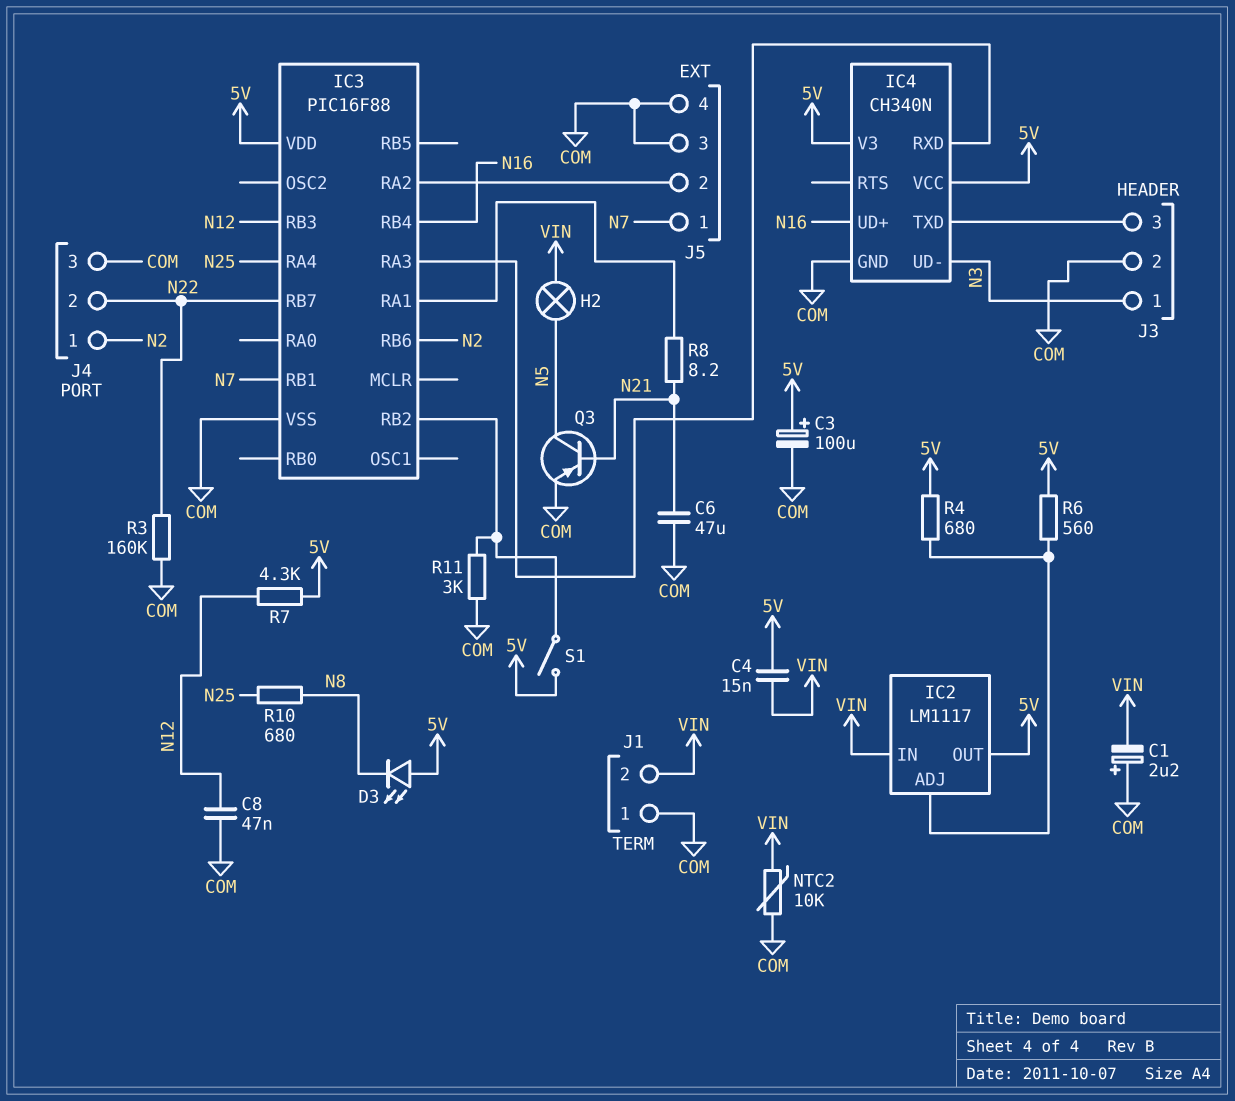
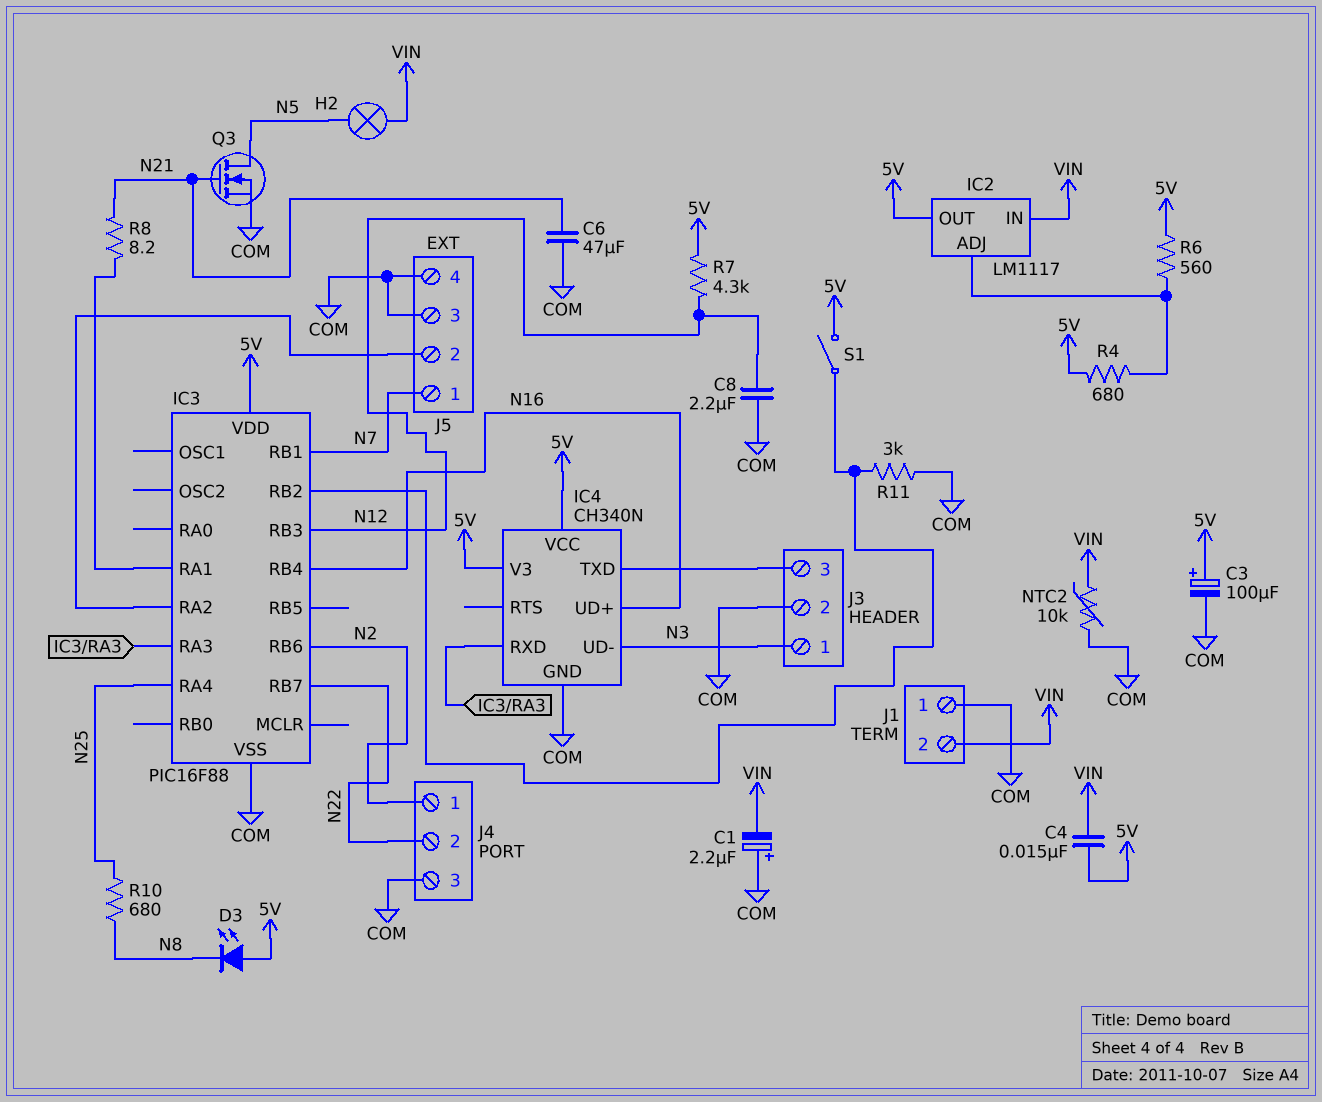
C8: 47nF (COM, N12) -> 2.2uF (COM, N12)
Q3: PNP (B N21, C N5, E COM) -> NMOS (G N21, D N5, S COM)
R3: 160k (COM, N22) -> none

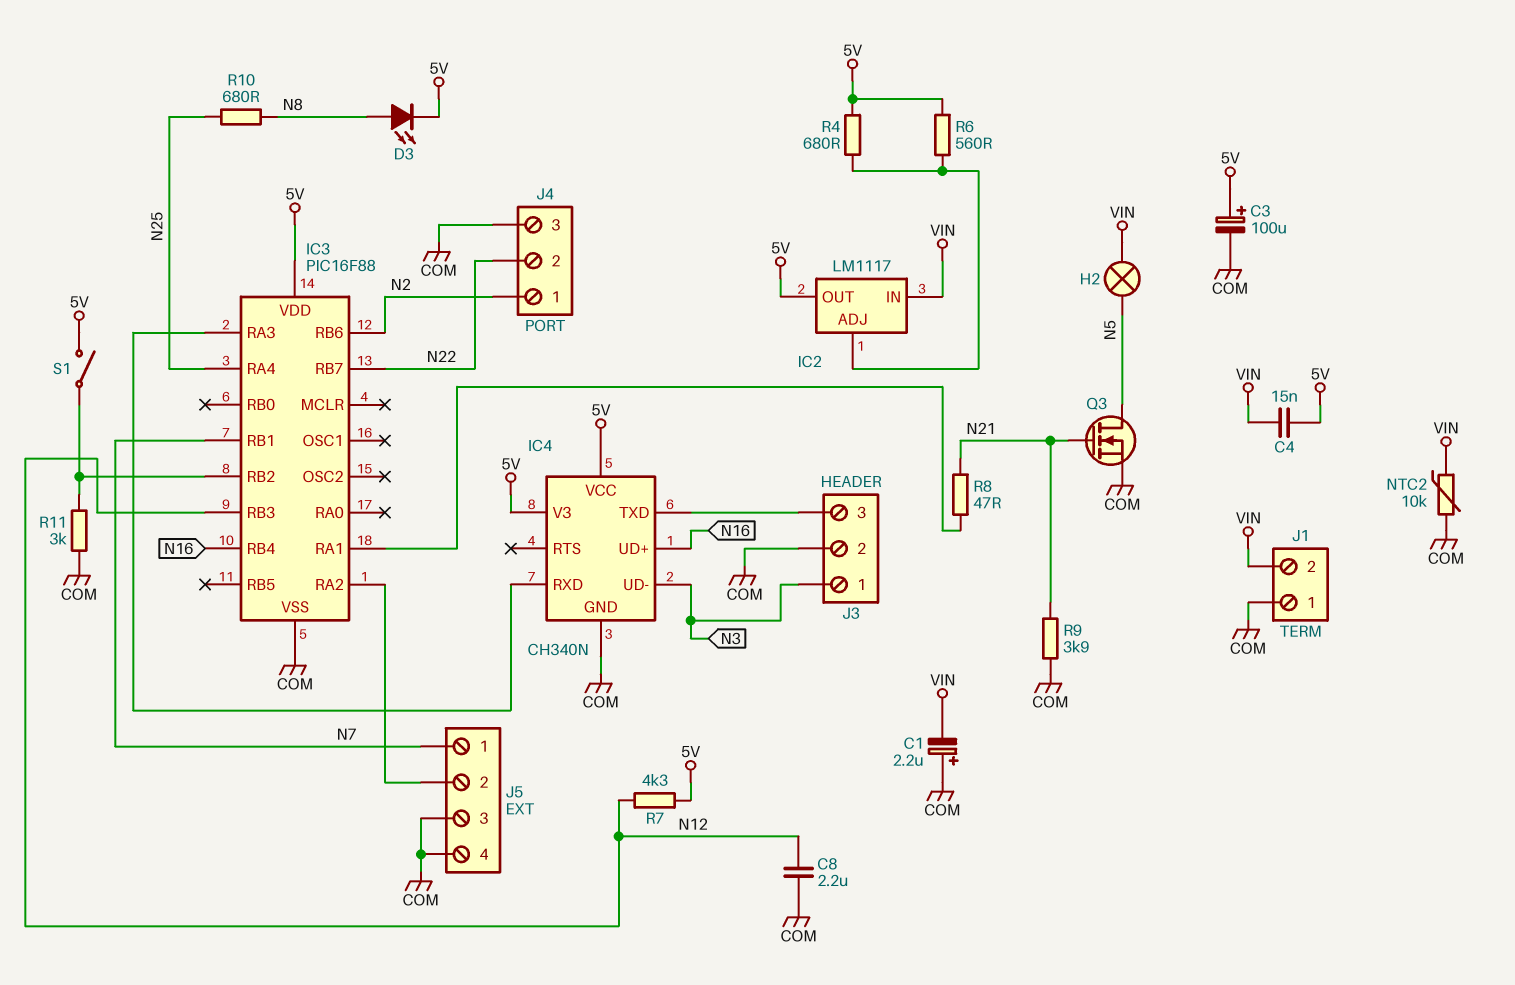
C6: 47uF (COM, N21) -> none
D3: LED (A 5V, K N8) -> LED (A N8, K 5V)
R8: 8.2 (IC3/RA1, N21) -> 47 (IC3/RA1, N21)
R9: none -> 3.9k (COM, N21)

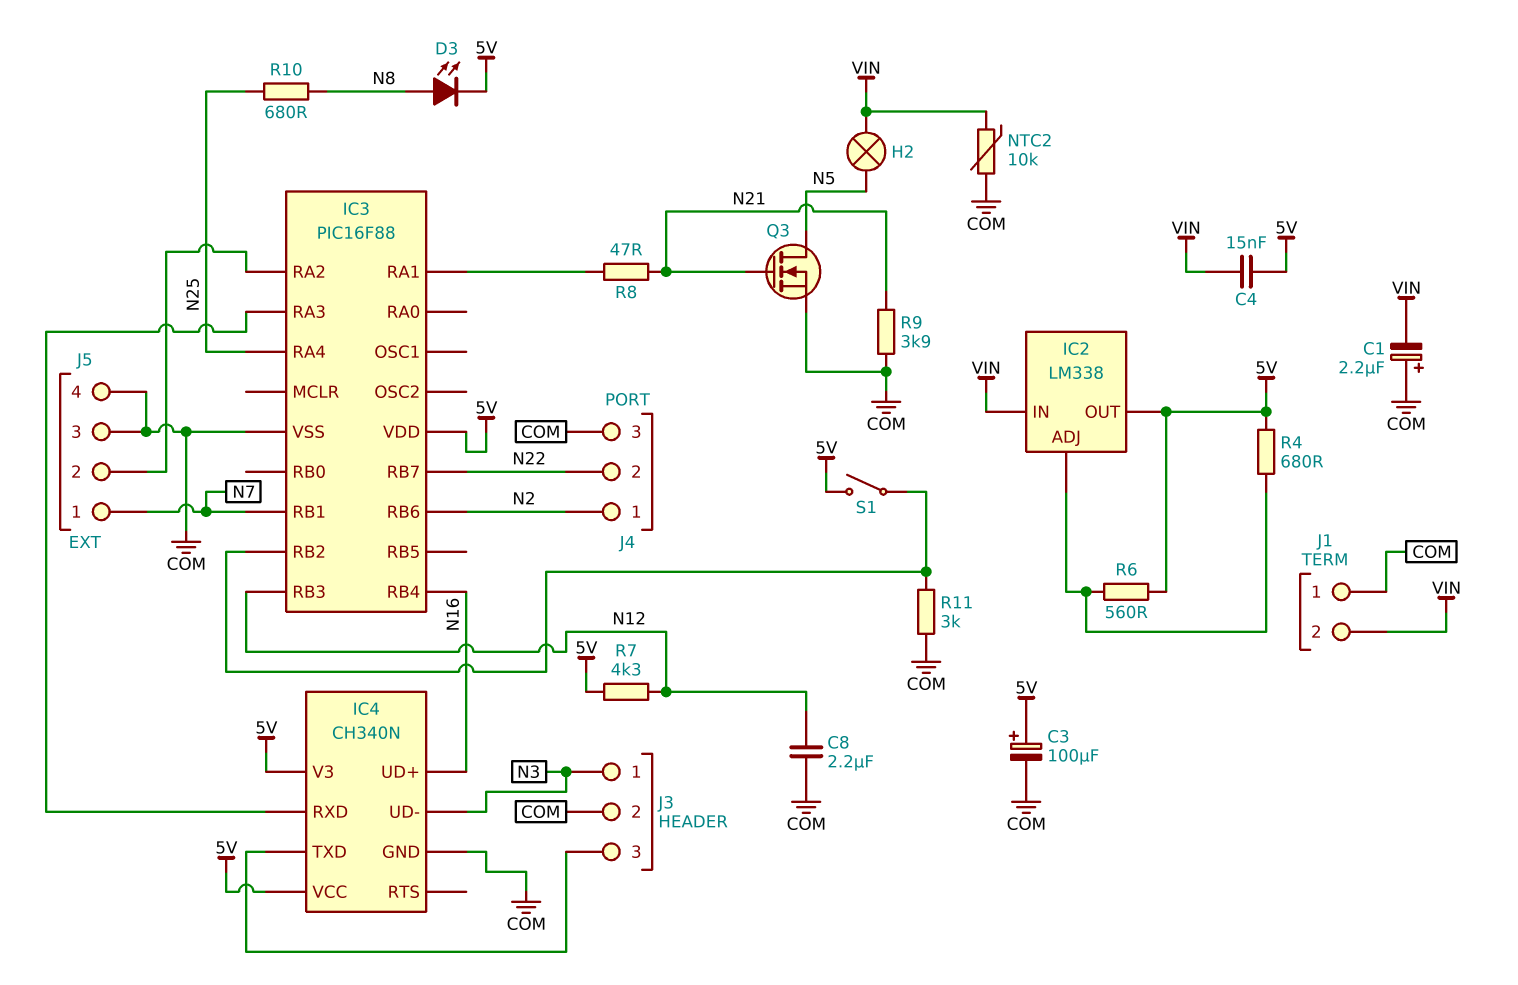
IC2: LM1117 -> LM338

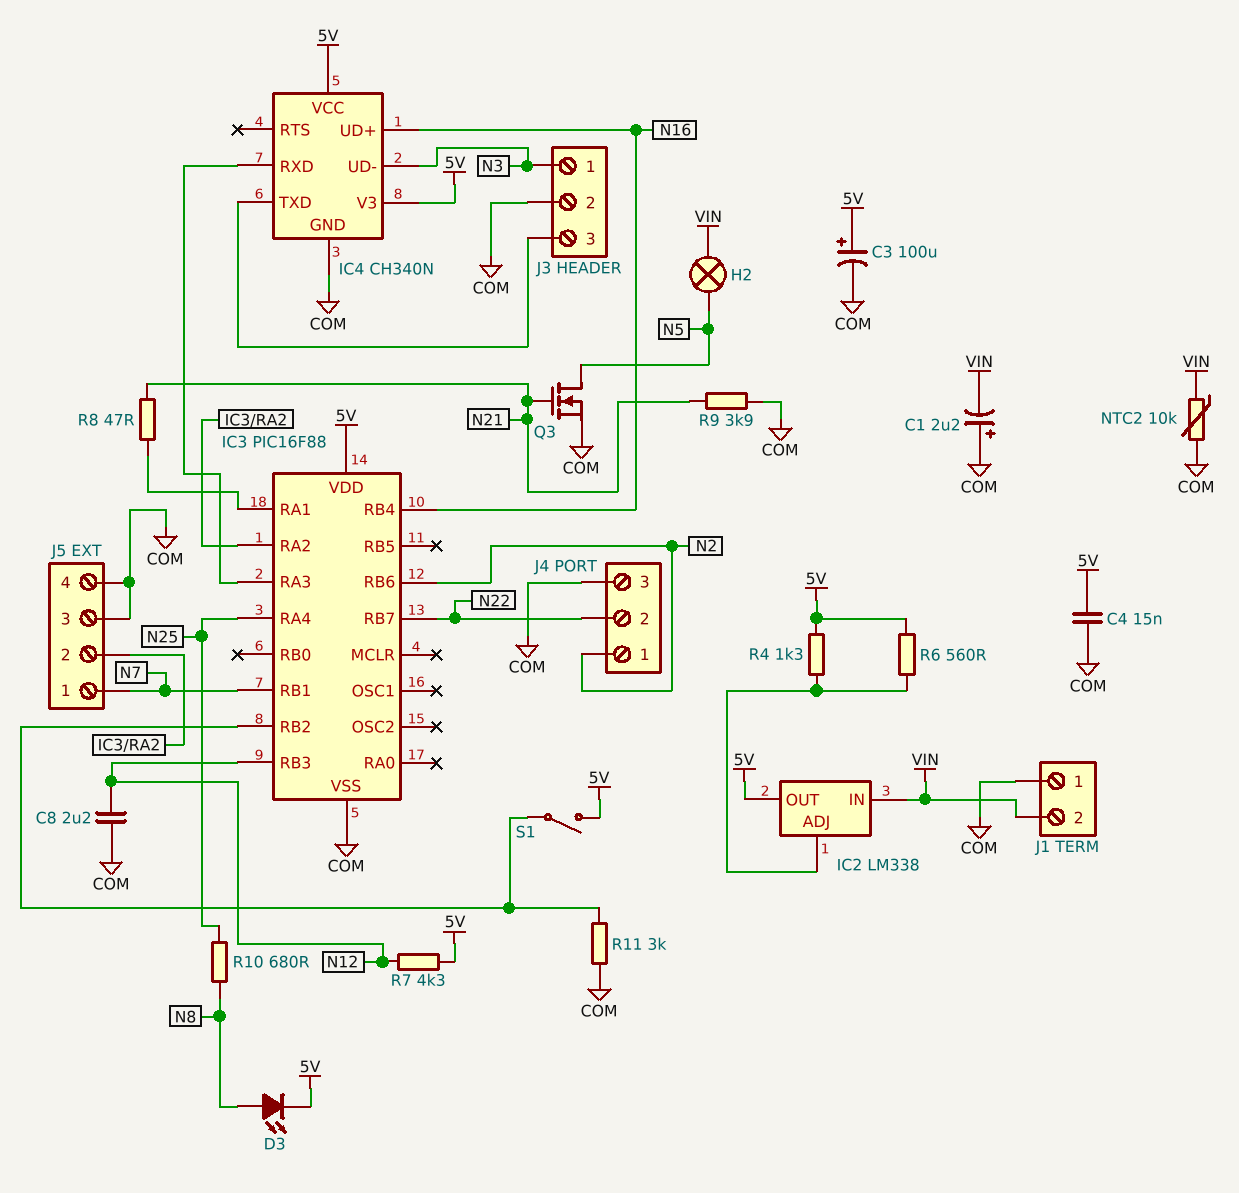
C4: 15nF (5V, VIN) -> 15nF (5V, COM)
R4: 680 (5V, IC2/ADJ) -> 1.3k (5V, IC2/ADJ)

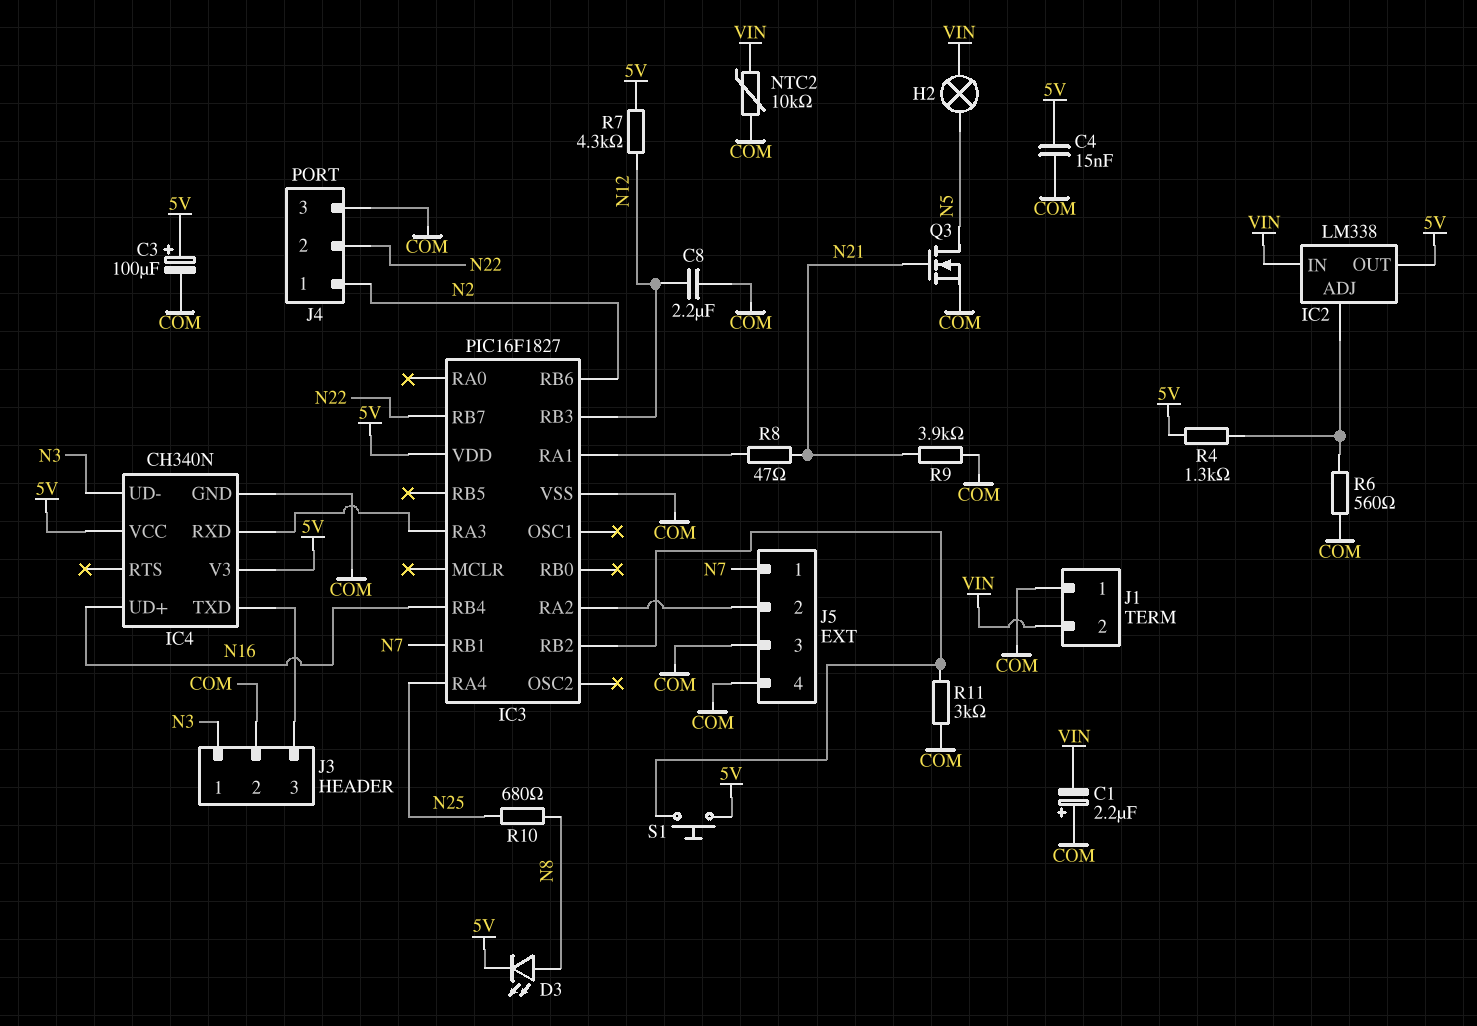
IC3: PIC16F88 -> PIC16F1827
R6: 560 (5V, IC2/ADJ) -> 560 (COM, IC2/ADJ)
S1: switch (5V, IC3/RB2) -> button (5V, IC3/RB2)

